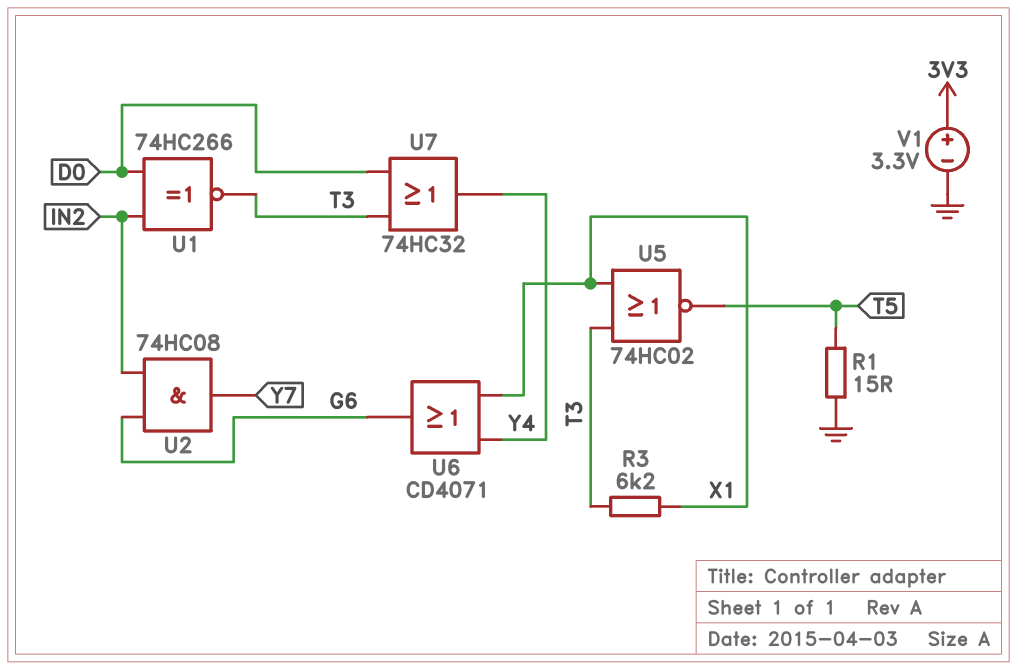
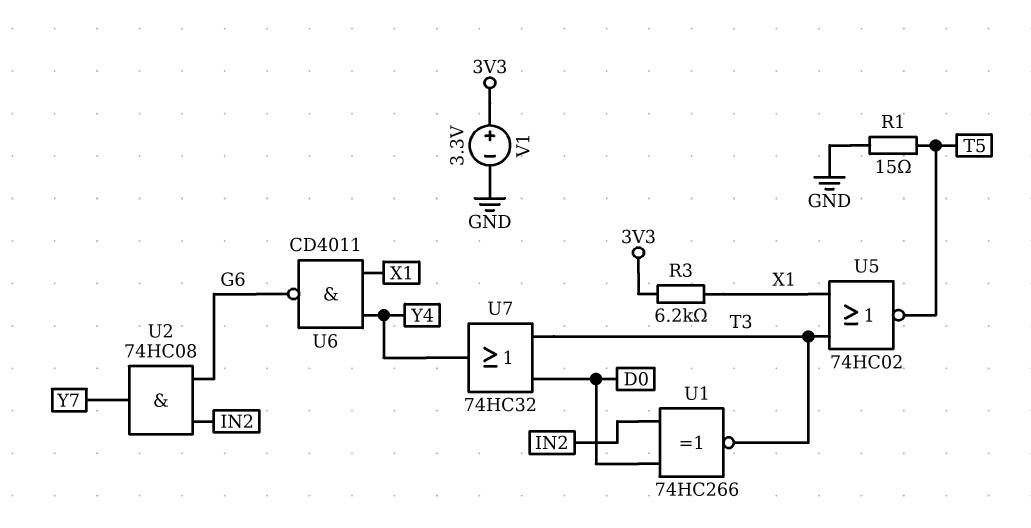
R3: 6.2k (T3, X1) -> 6.2k (3V3, X1)
U6: OR CD4071 (in X1, in Y4, out G6) -> NAND CD4011 (in X1, in Y4, out G6)

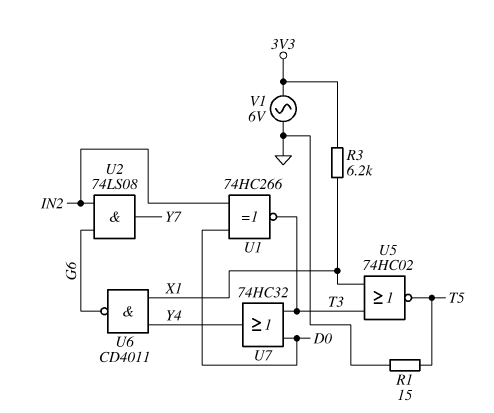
U2: AND 74HC08 (in G6, in IN2, out Y7) -> AND 74LS08 (in G6, in IN2, out Y7)
V1: 3.3V (plus 3V3, minus GND) -> AC 6V (3V3, GND)

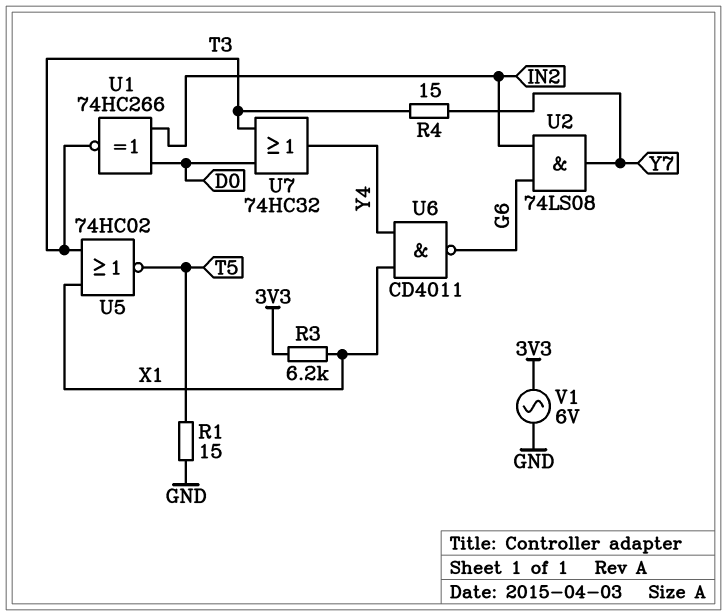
R4: none -> 15 (T3, Y7)

